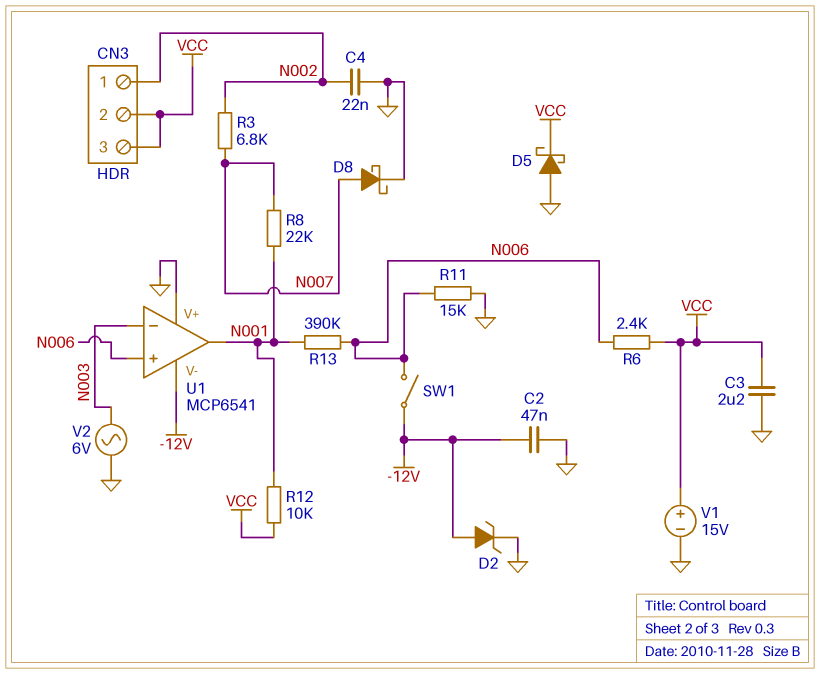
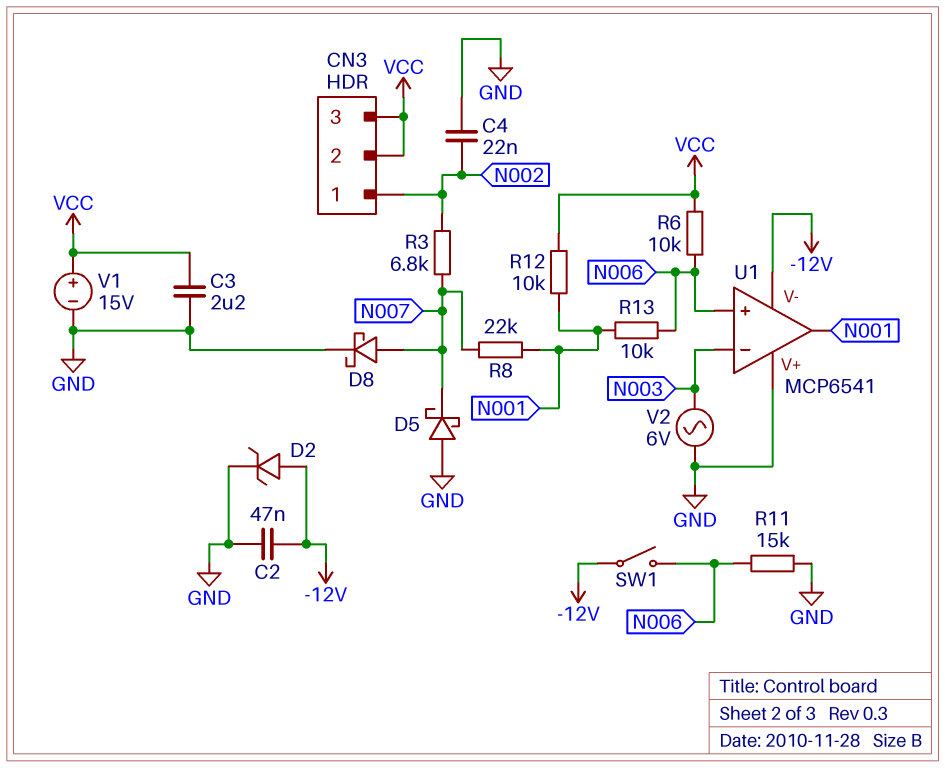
D5: schottky (A GND, K VCC) -> schottky (A GND, K N007)
R6: 2.4k (N006, VCC) -> 10k (N006, VCC)
R13: 390k (N001, N006) -> 10k (N001, N006)

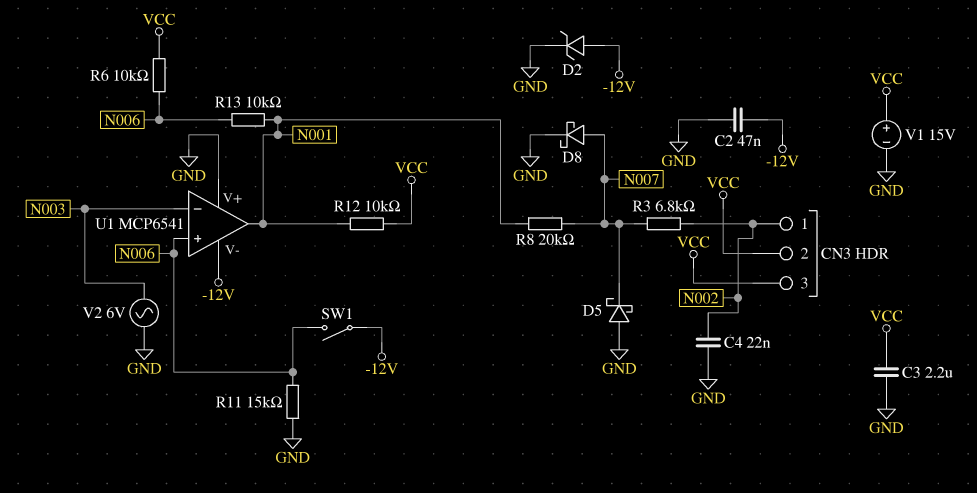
R8: 22k (N001, N007) -> 20k (N001, N007)

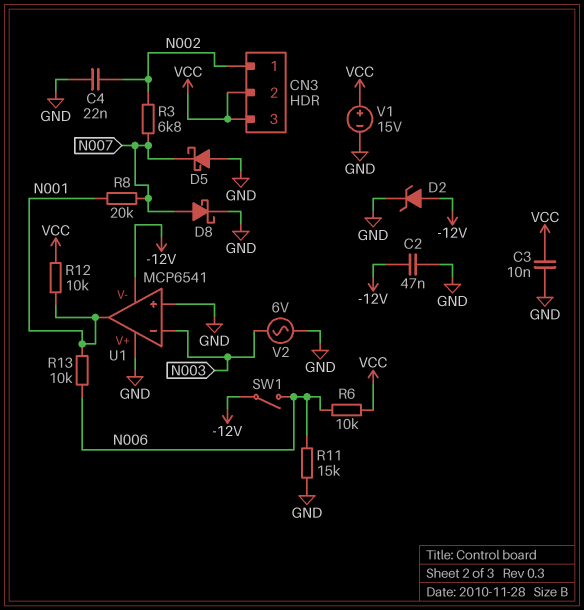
C3: 2.2uF (GND, VCC) -> 10nF (GND, VCC)
U1 pin in+: N006 -> GND

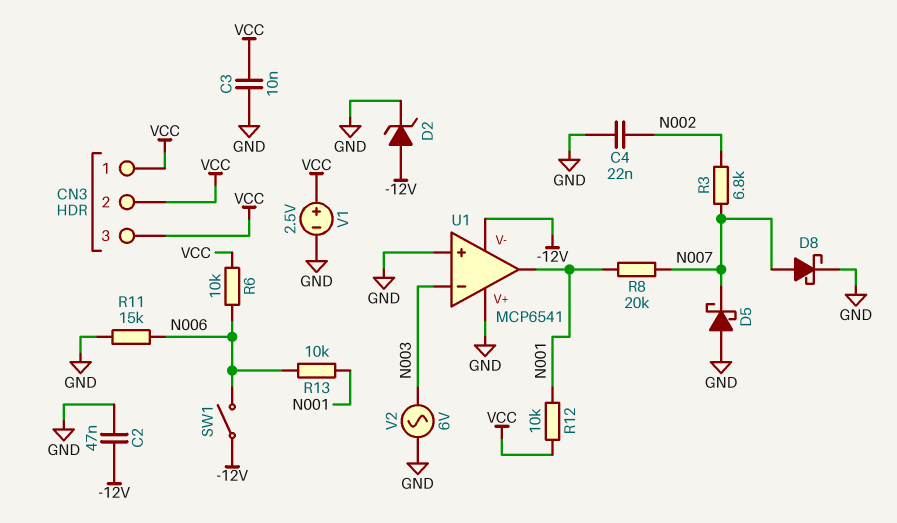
CN3 pin 1: N002 -> VCC
V1: 15V (plus VCC, minus GND) -> 2.5V (plus VCC, minus GND)

